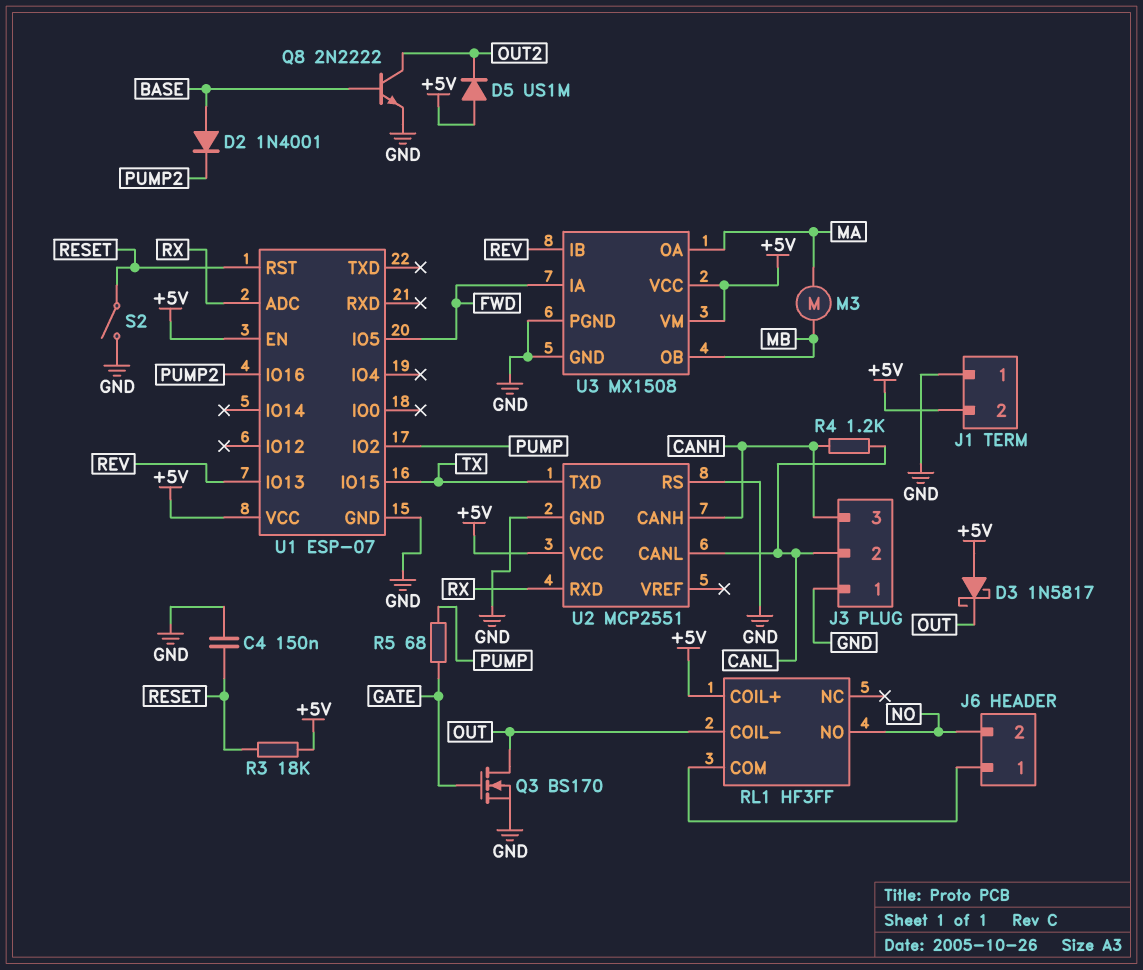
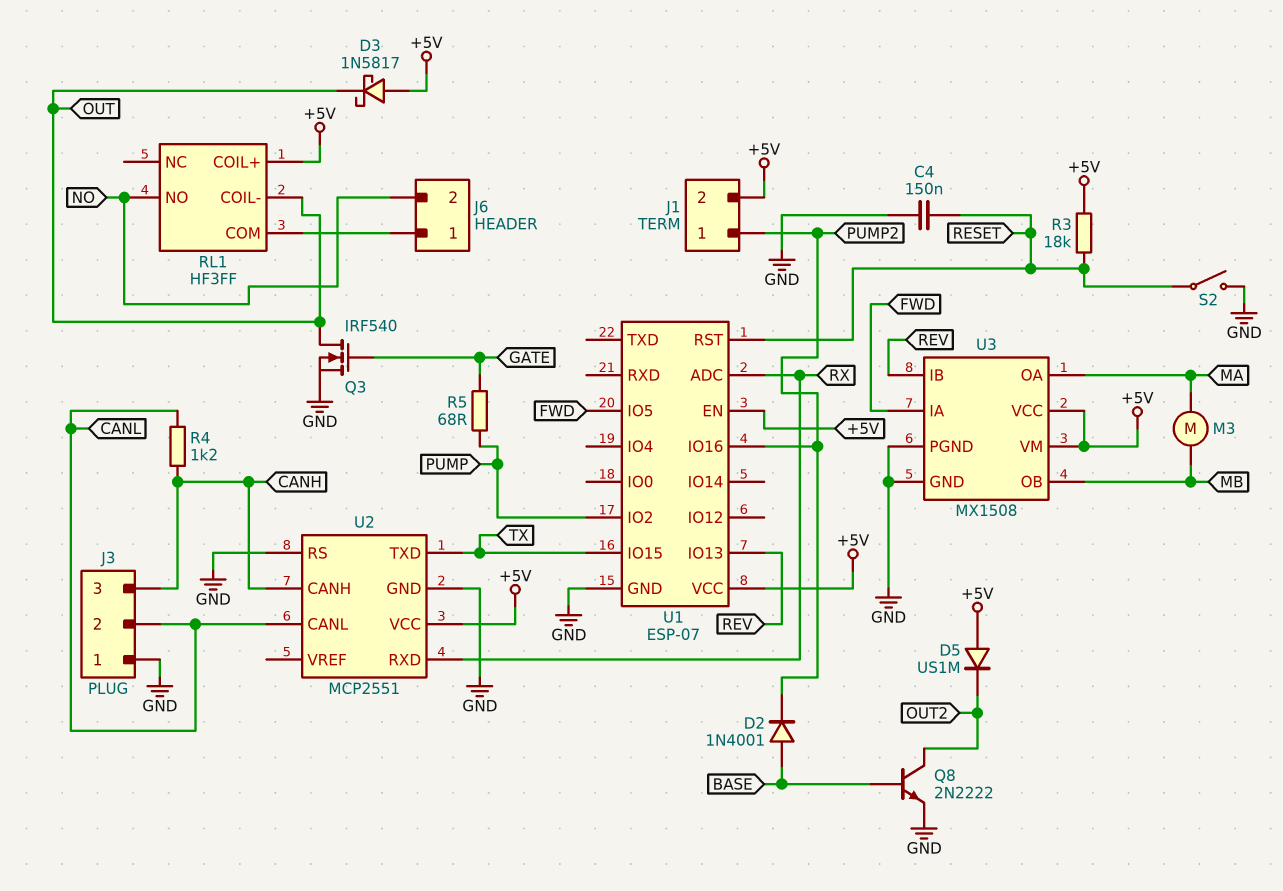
J1 pin 1: GND -> PUMP2
Q3: NMOS BS170 (G GATE, D OUT, S GND) -> NMOS IRF540 (G GATE, D OUT, S GND)

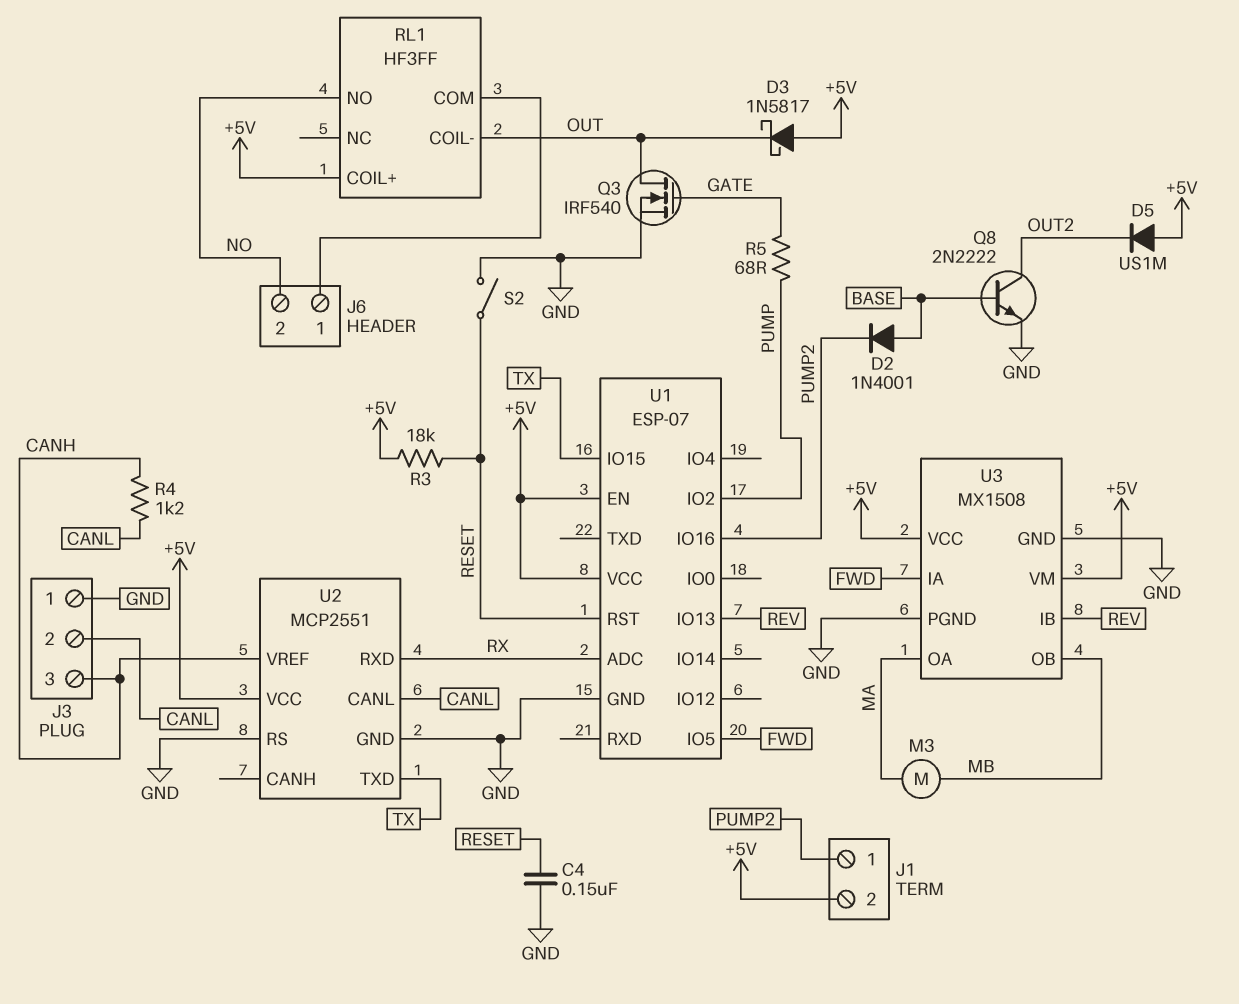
U2 pin CANH: CANH -> none
U2 pin VREF: none -> CANH

